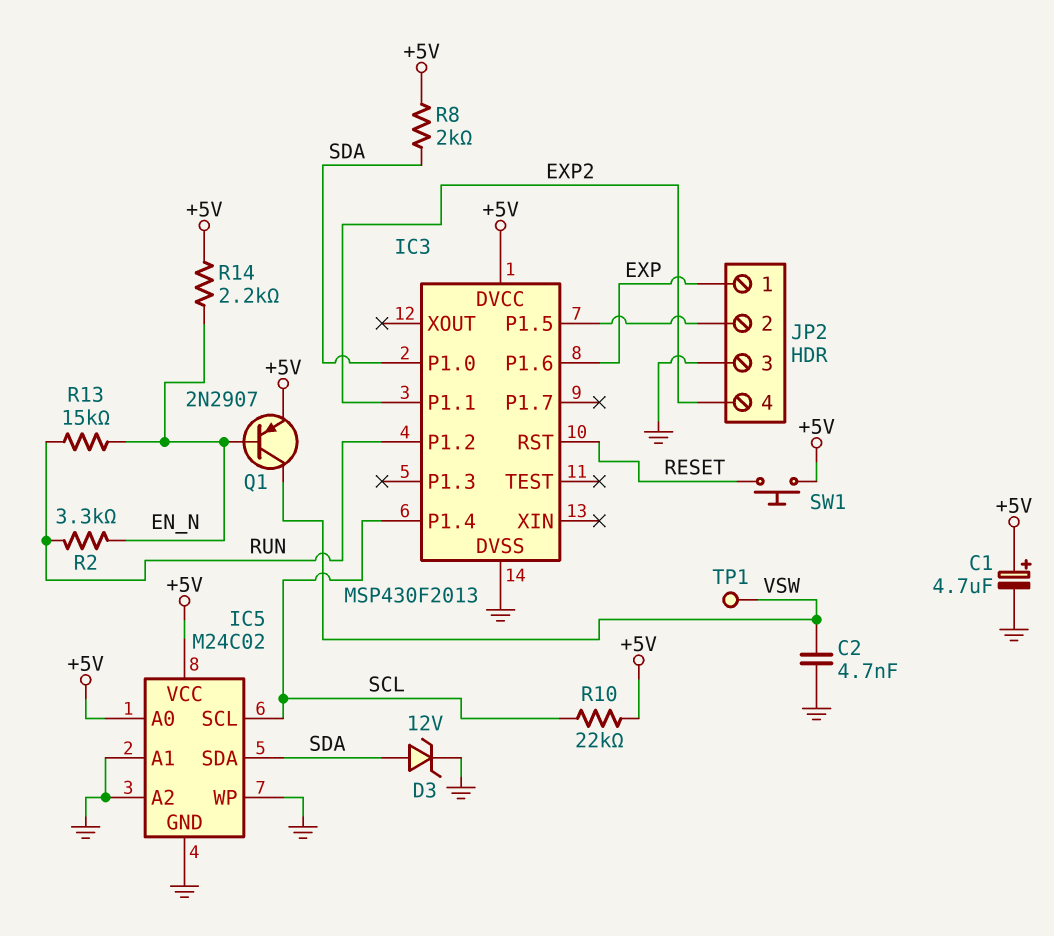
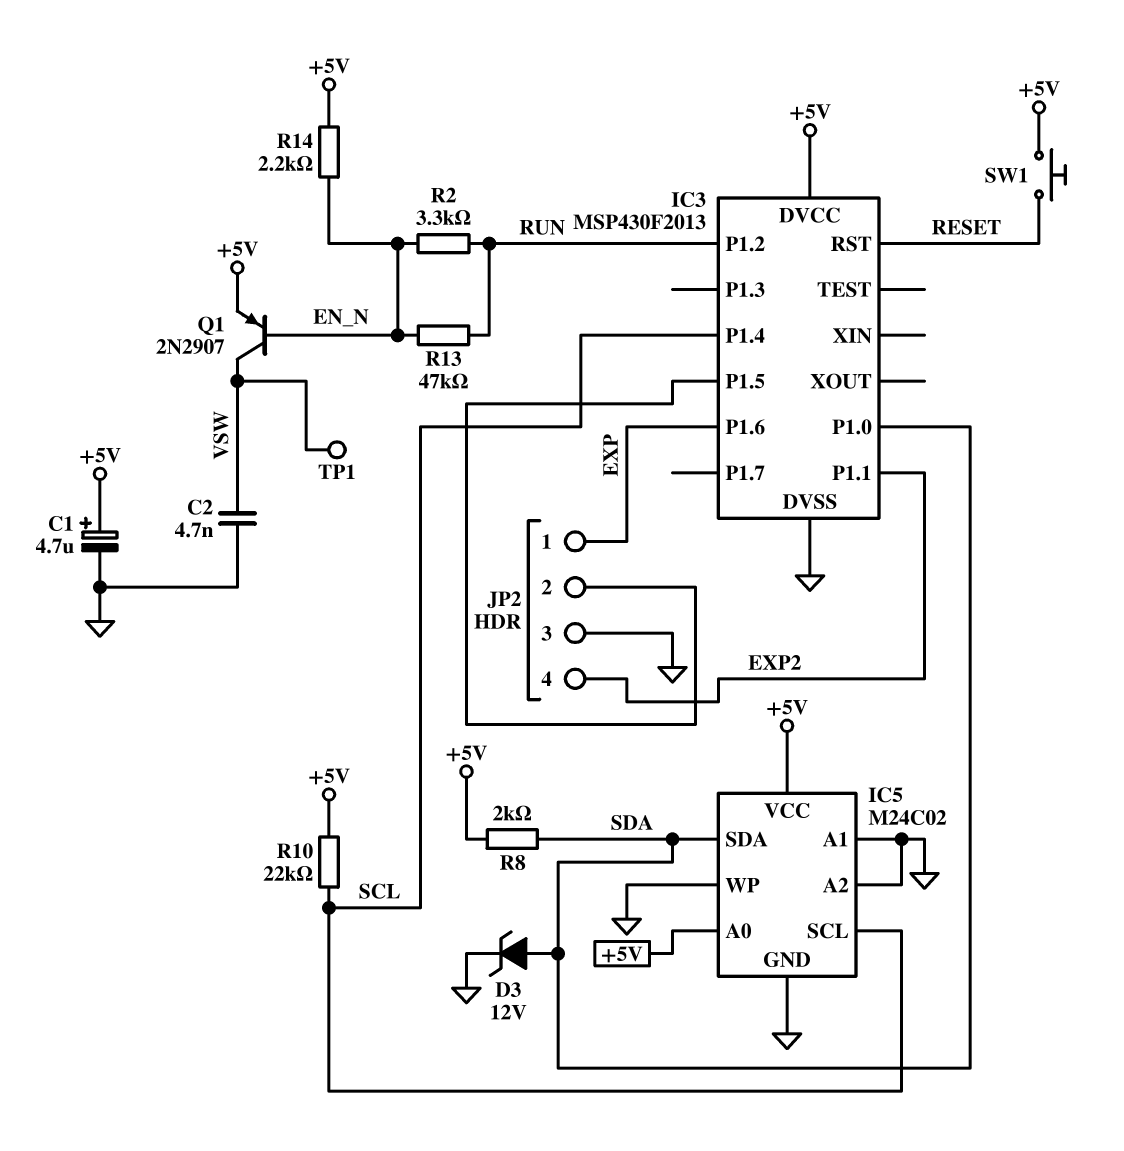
R13: 15k (EN_N, RUN) -> 47k (EN_N, RUN)

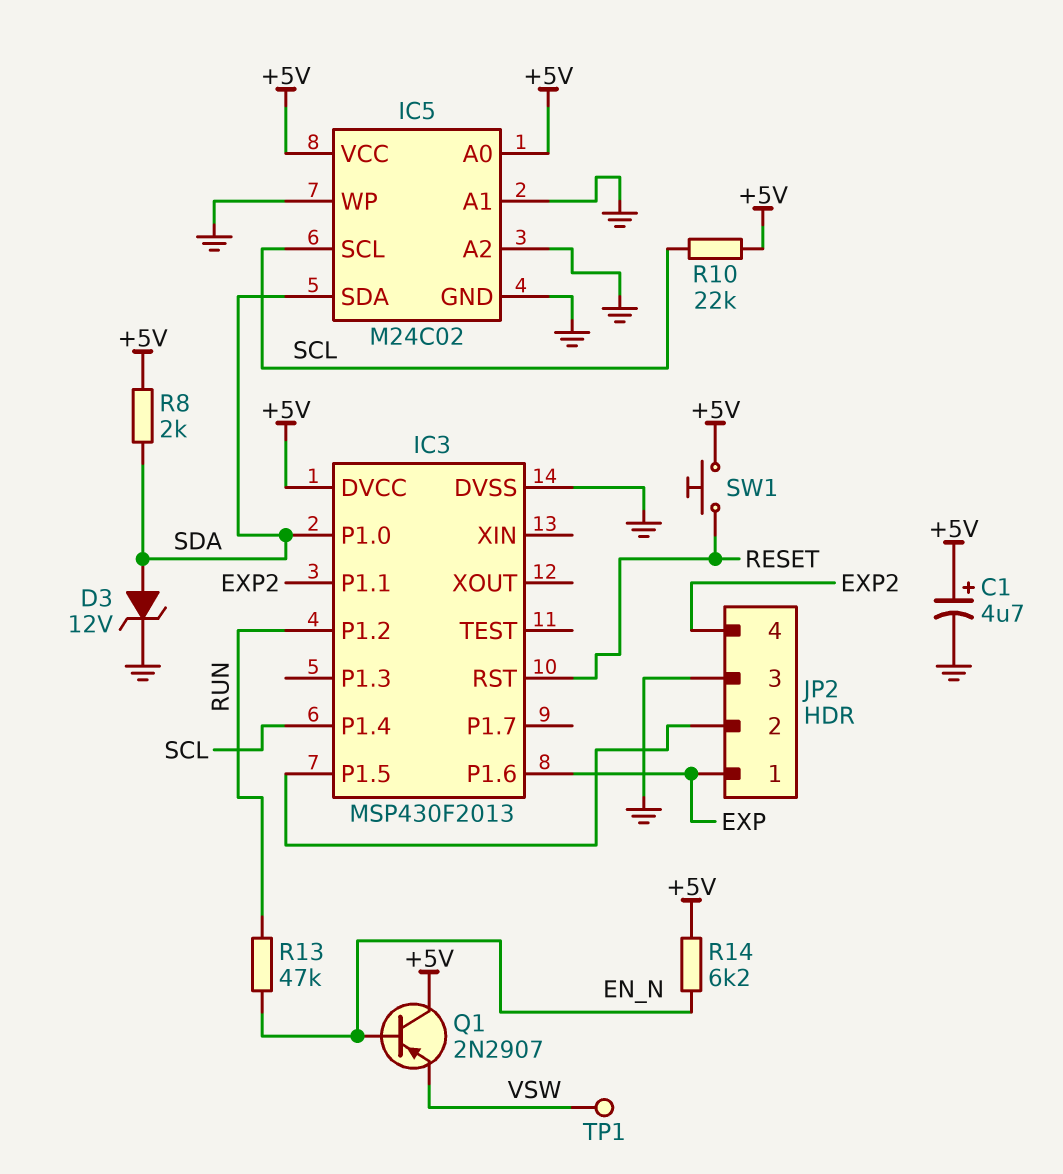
C2: 4.7nF (GND, VSW) -> none
Q1: PNP 2N2907 (B EN_N, C VSW, E +5V) -> PNP 2N2907 (B EN_N, C +5V, E VSW)
R2: 3.3k (EN_N, RUN) -> none
R14: 2.2k (+5V, EN_N) -> 6.2k (+5V, EN_N)

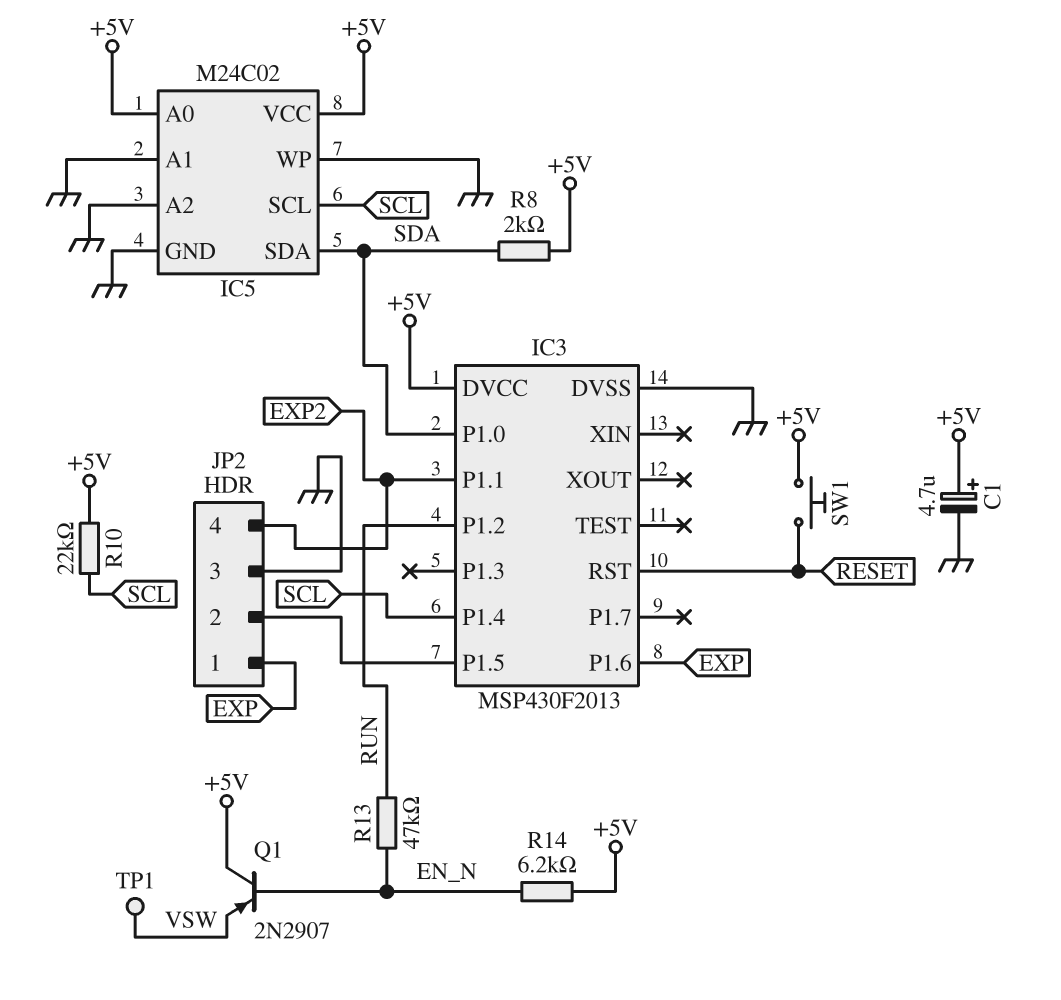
D3: zener 12V (A SDA, K GND) -> none

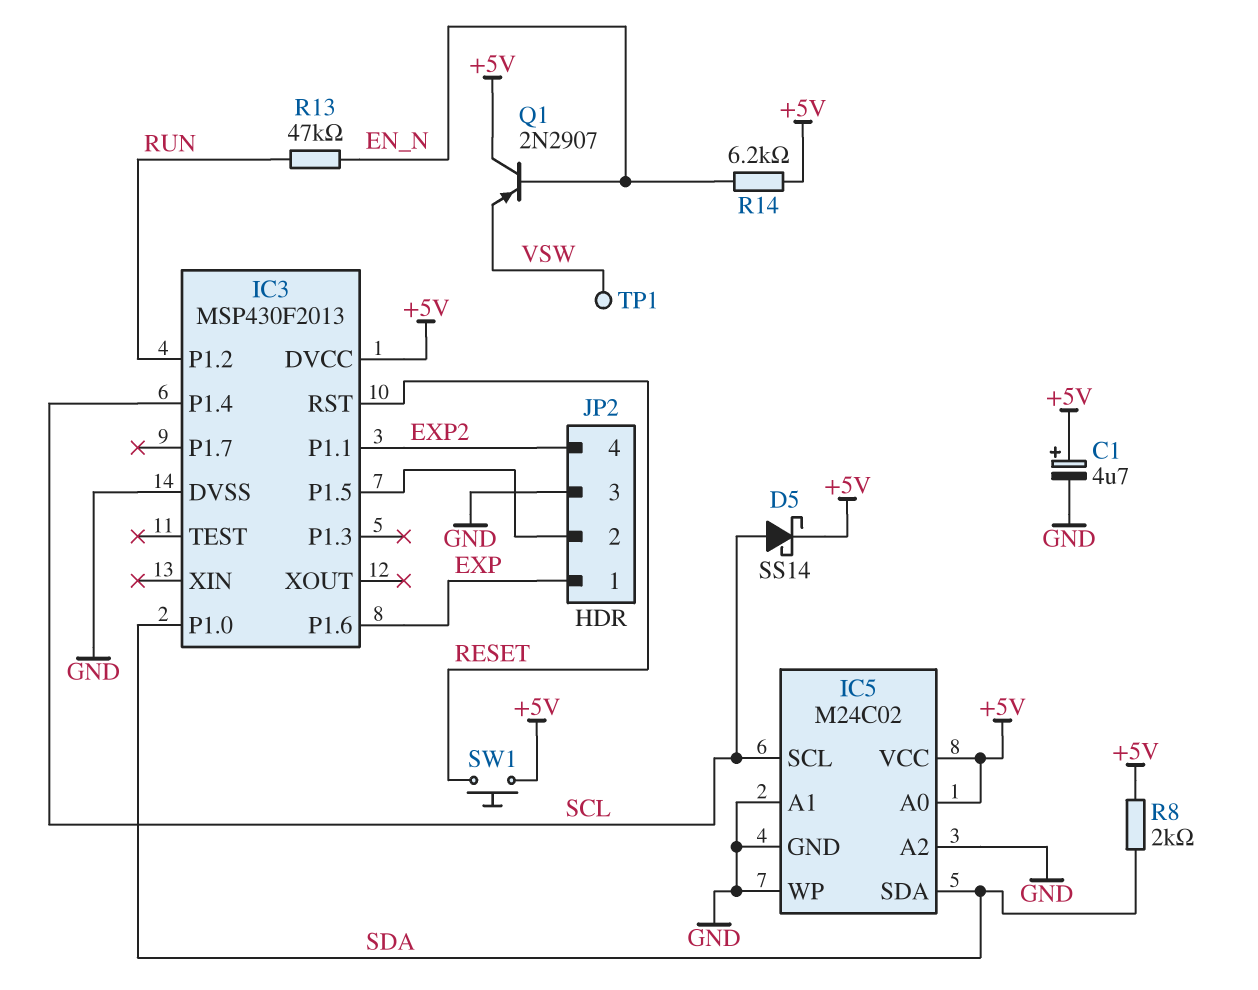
D5: none -> schottky SS14 (A SCL, K +5V)
R10: 22k (+5V, SCL) -> none

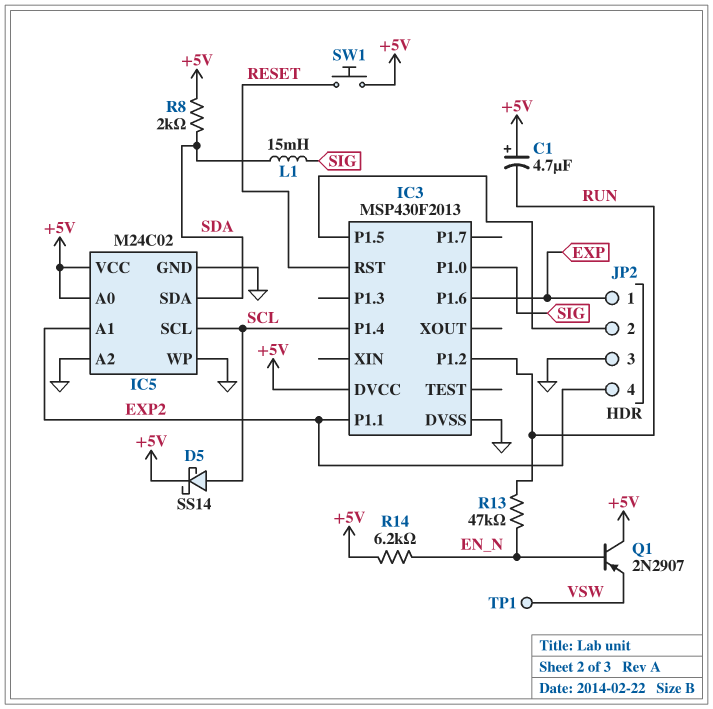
C1: 4.7uF (plus +5V, minus GND) -> 4.7uF (plus +5V, minus RUN)
IC3 pin P1.0: SDA -> SIG
IC5 pin A1: GND -> EXP2
L1: none -> 15mH (SDA, SIG)

